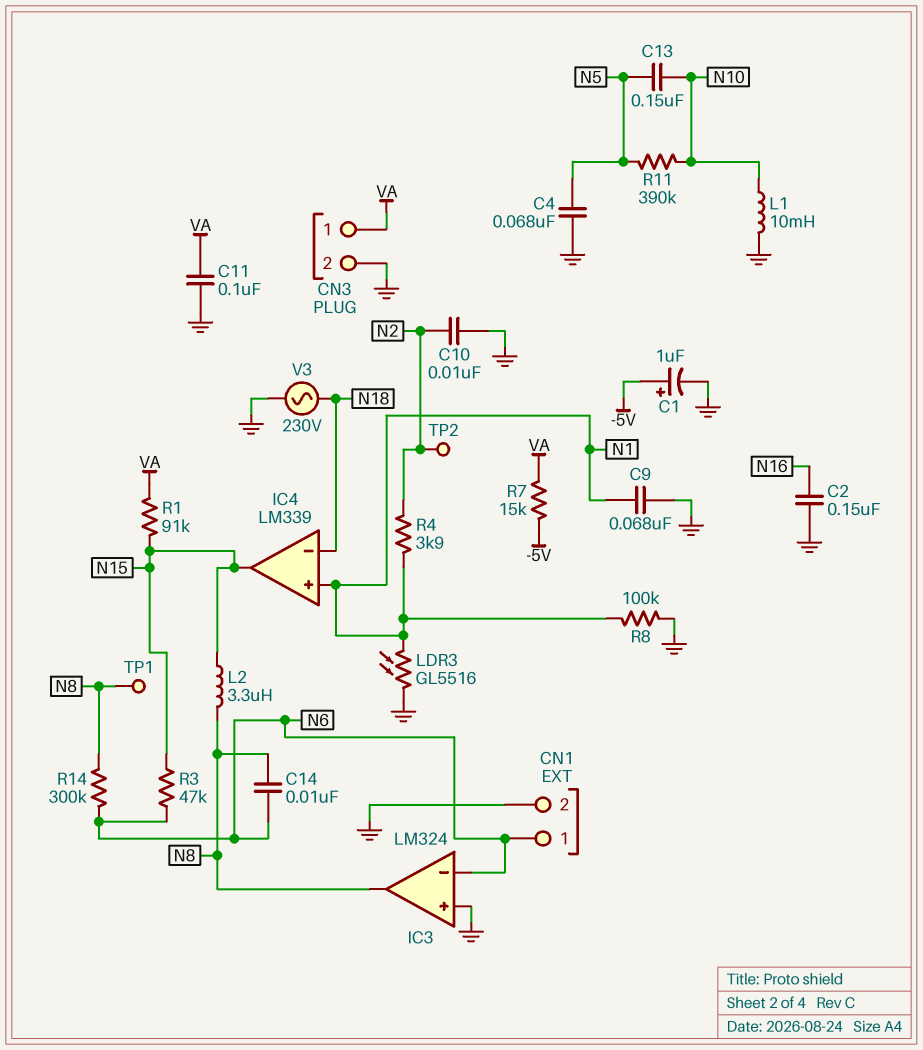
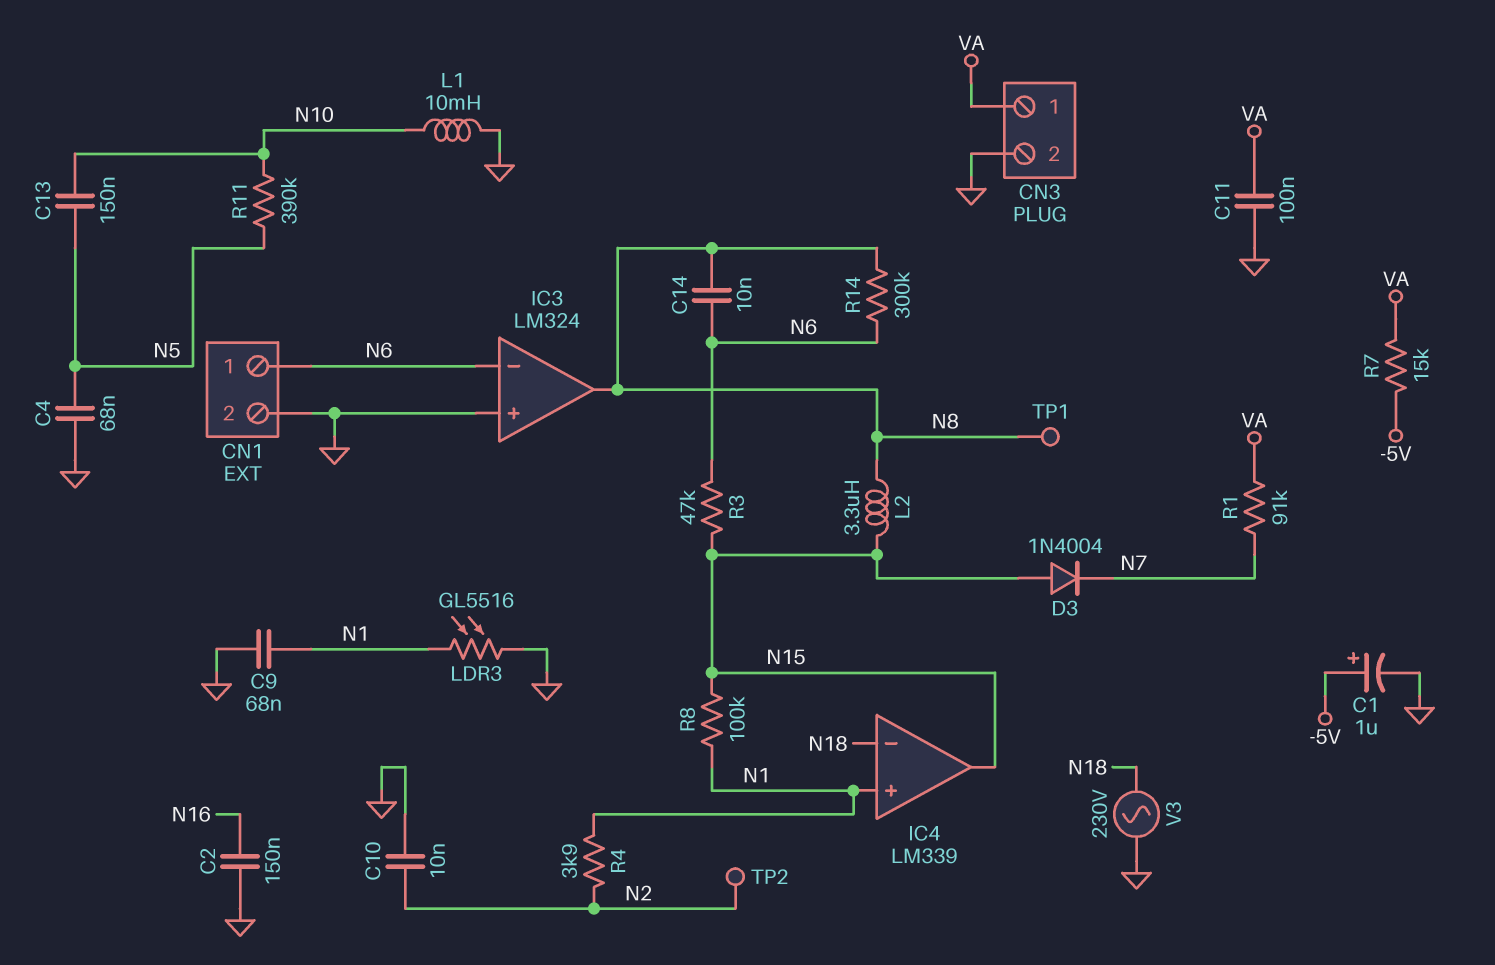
D3: none -> diode 1N4004 (A N15, K N7)
R1: 91k (N15, VA) -> 91k (N7, VA)
R8: 100k (GND, N1) -> 100k (N1, N15)

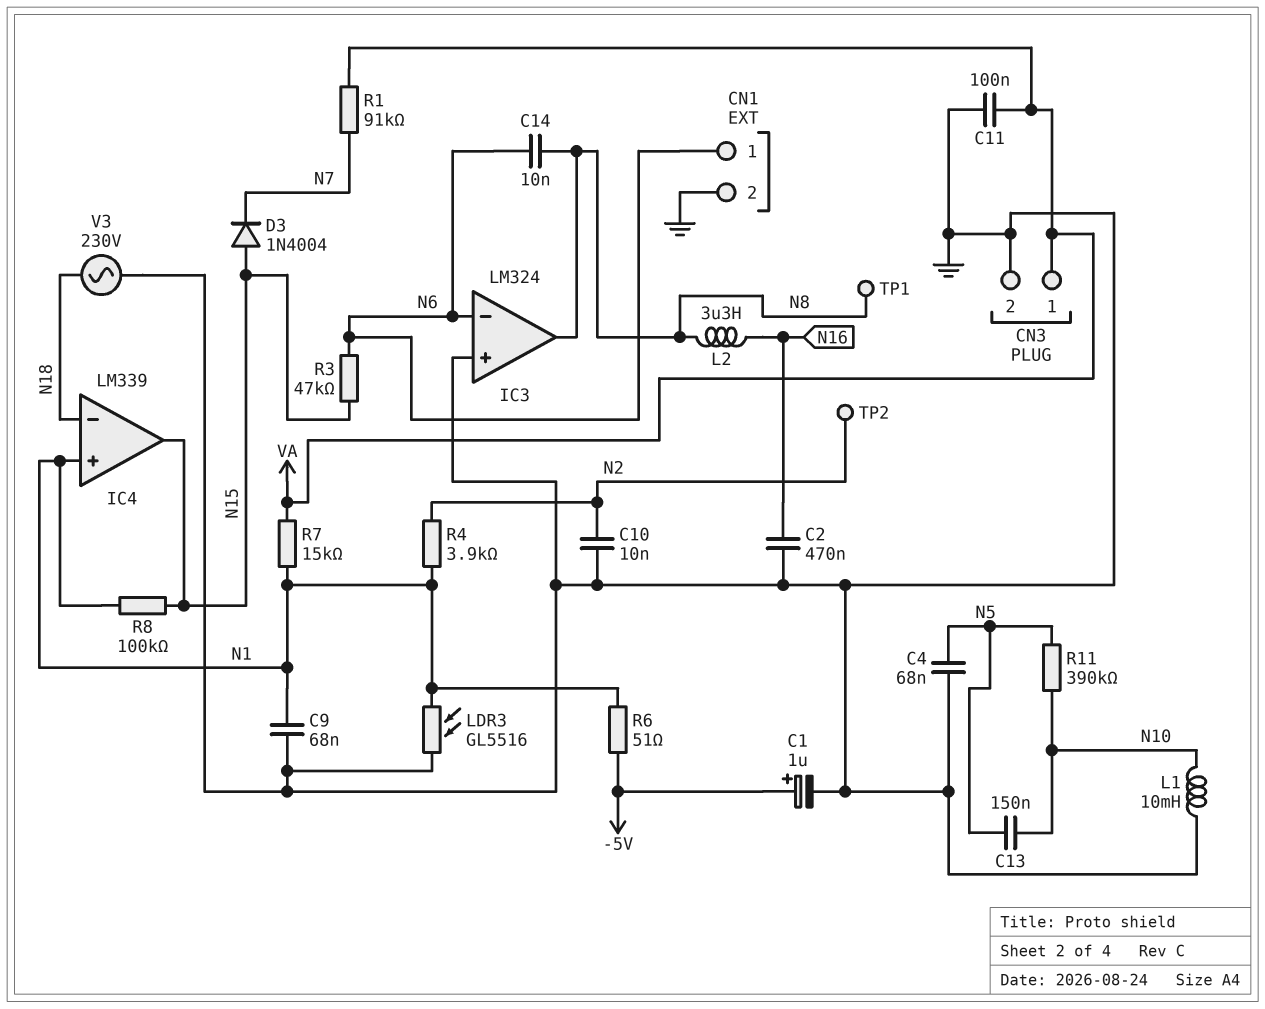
C2: 150nF (GND, N16) -> 470nF (GND, N16)
L2: 3.3uH (N8, N15) -> 3.3uH (N8, N16)
R6: none -> 51 (-5V, N1)
R7: 15k (-5V, VA) -> 15k (N1, VA)
R14: 300k (N6, N8) -> none

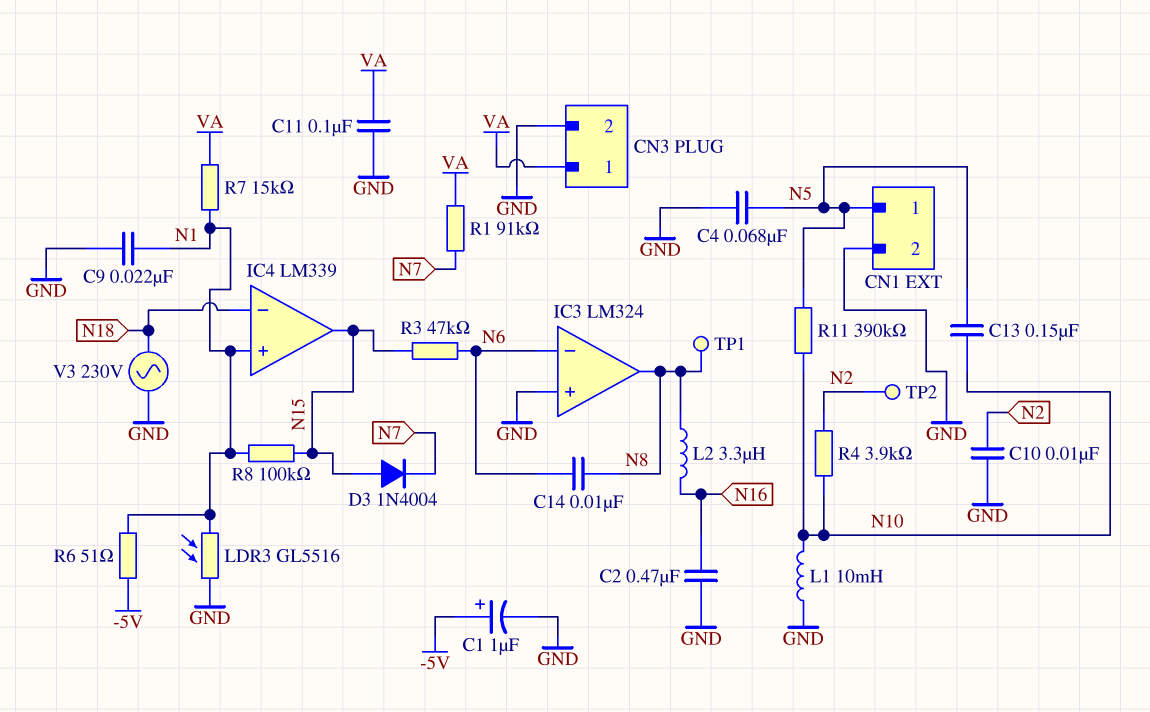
C9: 68nF (GND, N1) -> 22nF (GND, N1)
CN1 pin 1: N6 -> N5
R4: 3.9k (N1, N2) -> 3.9k (N2, N10)

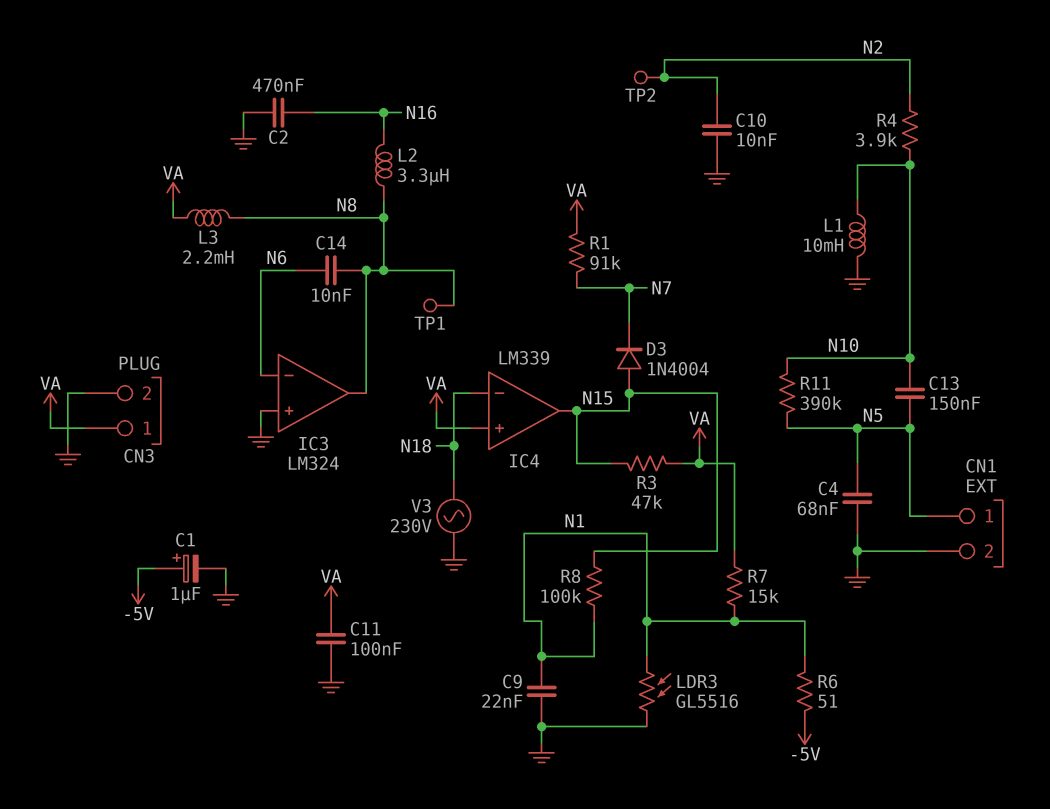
IC4 pin in+: N1 -> VA
L3: none -> 2.2mH (N8, VA)
R3: 47k (N6, N15) -> 47k (N15, VA)

